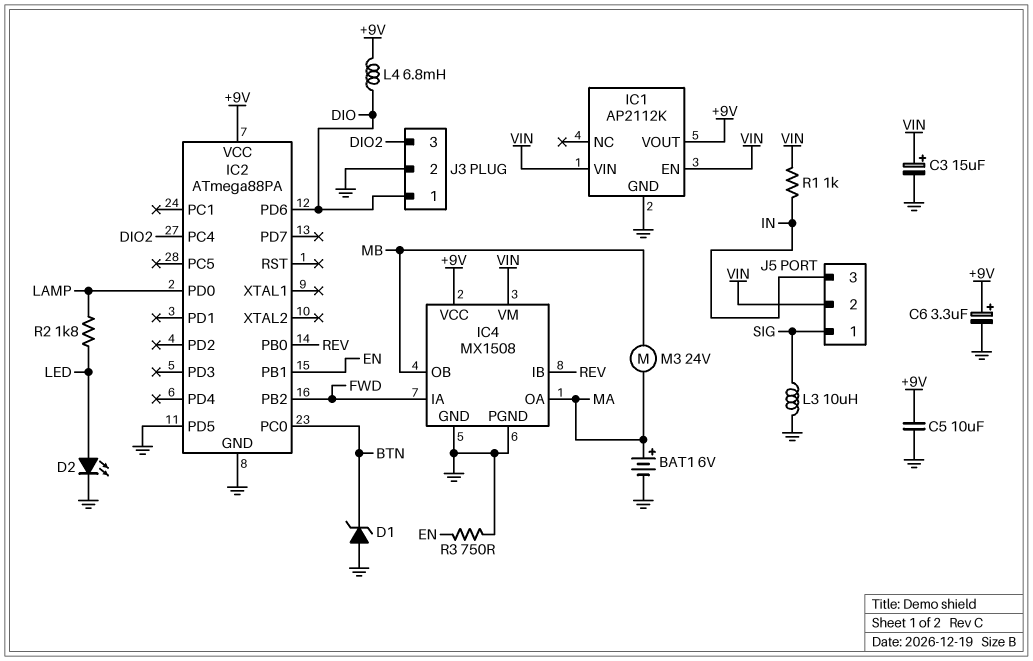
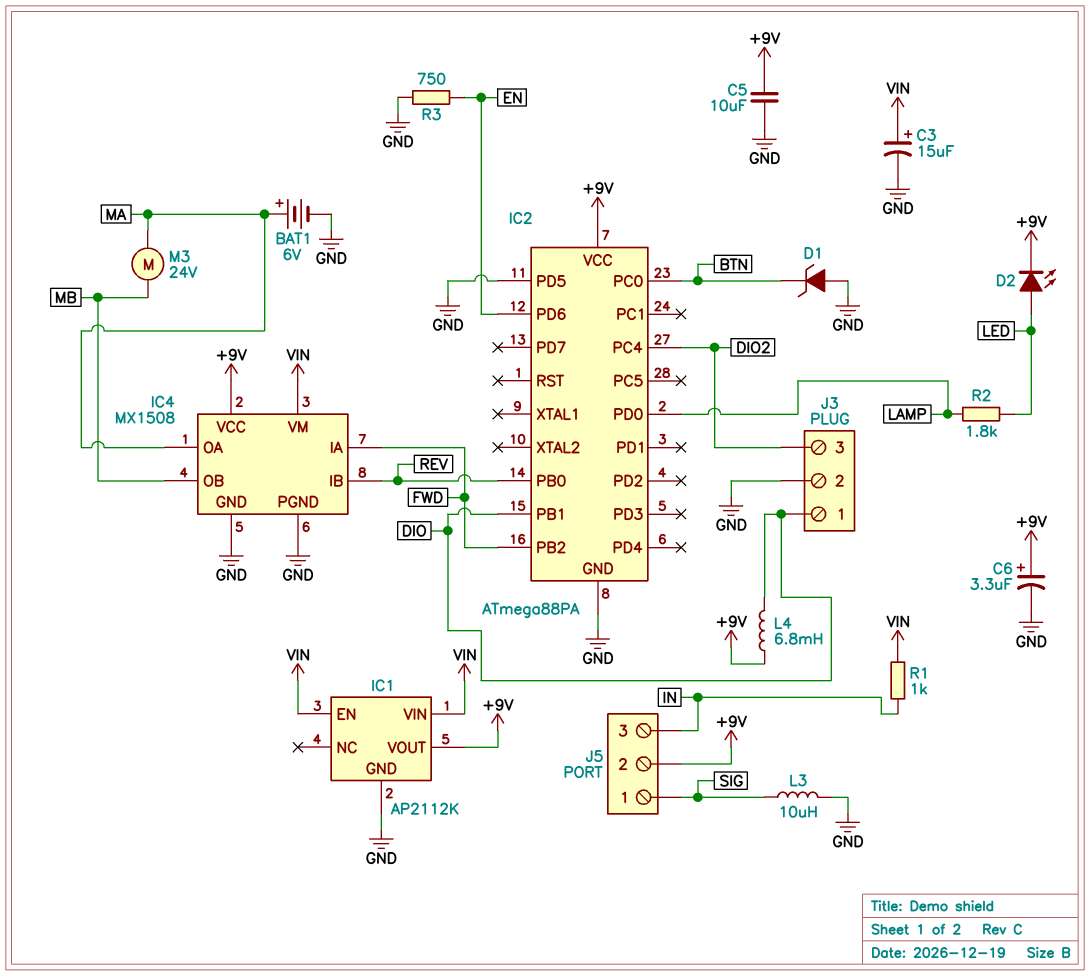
D2: LED (A LED, K GND) -> LED (A LED, K +9V)
IC2 pin PB1: EN -> DIO
IC2 pin PD6: DIO -> EN
J5 pin 2: VIN -> +9V

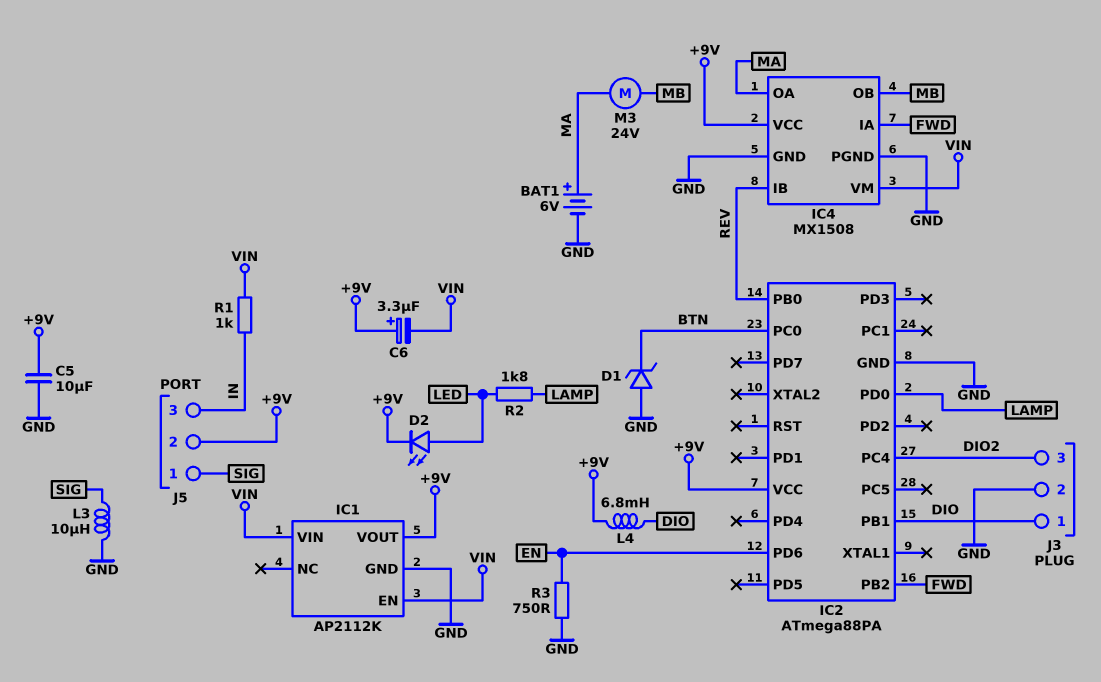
C3: 15uF (plus VIN, minus GND) -> none
C6: 3.3uF (plus +9V, minus GND) -> 3.3uF (plus +9V, minus VIN)
IC2 pin PD5: GND -> none

